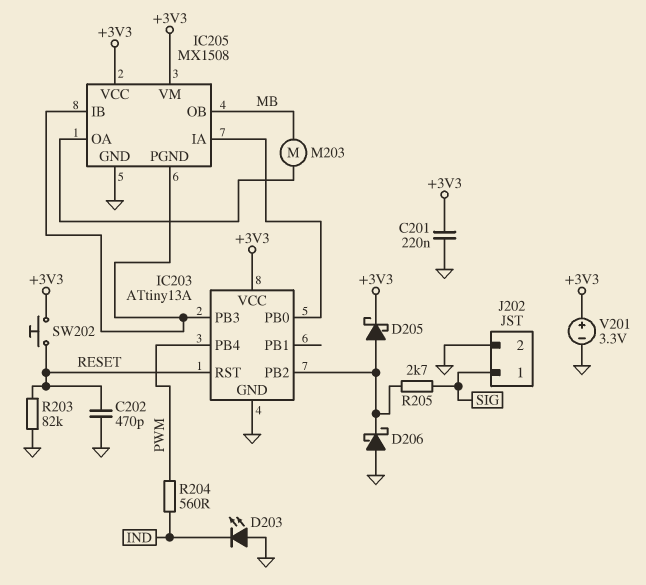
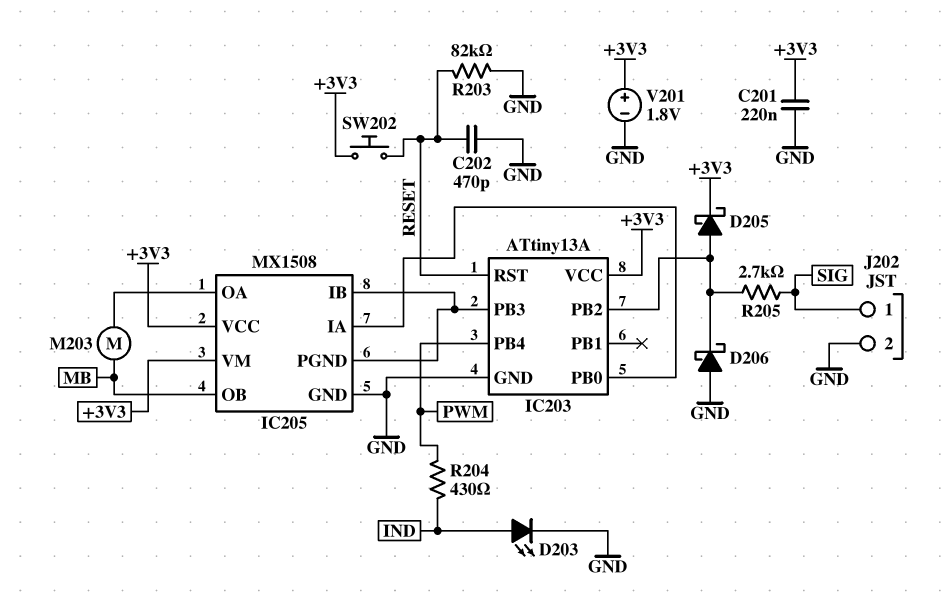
D203: LED (A GND, K IND) -> LED (A IND, K GND)
R204: 560 (IND, PWM) -> 430 (IND, PWM)
V201: 3.3V (plus +3V3, minus GND) -> 1.8V (plus +3V3, minus GND)

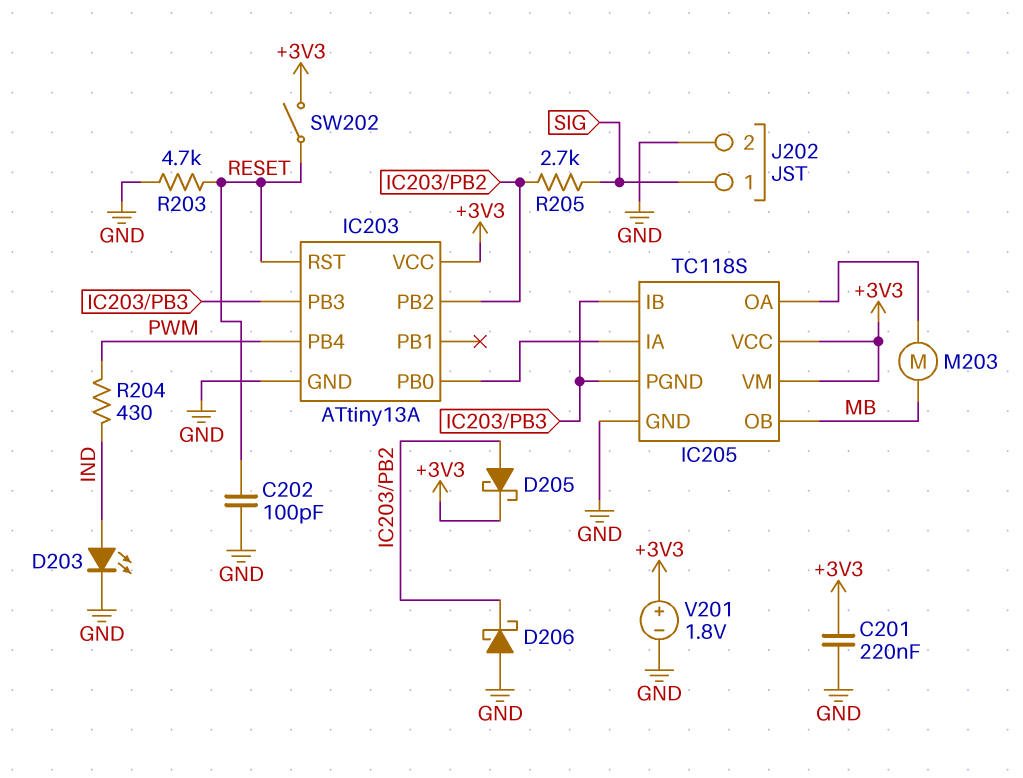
C202: 470pF (GND, RESET) -> 100pF (GND, RESET)
IC205: MX1508 -> TC118S
R203: 82k (GND, RESET) -> 4.7k (GND, RESET)
SW202: button (+3V3, RESET) -> switch (+3V3, RESET)

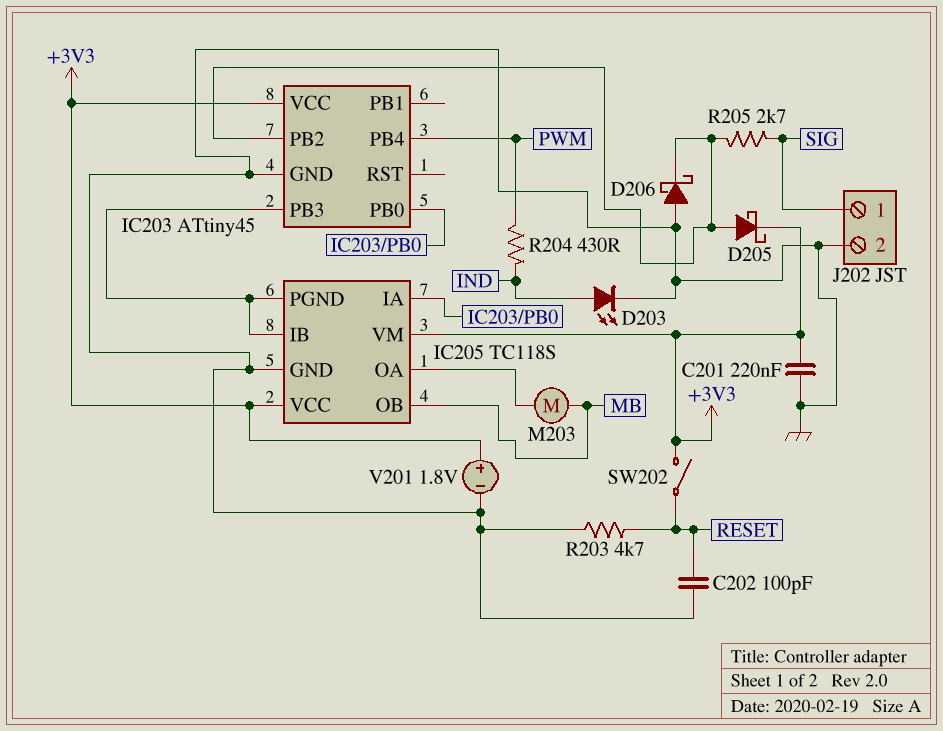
IC203: ATtiny13A -> ATtiny45
IC203 pin RST: RESET -> none

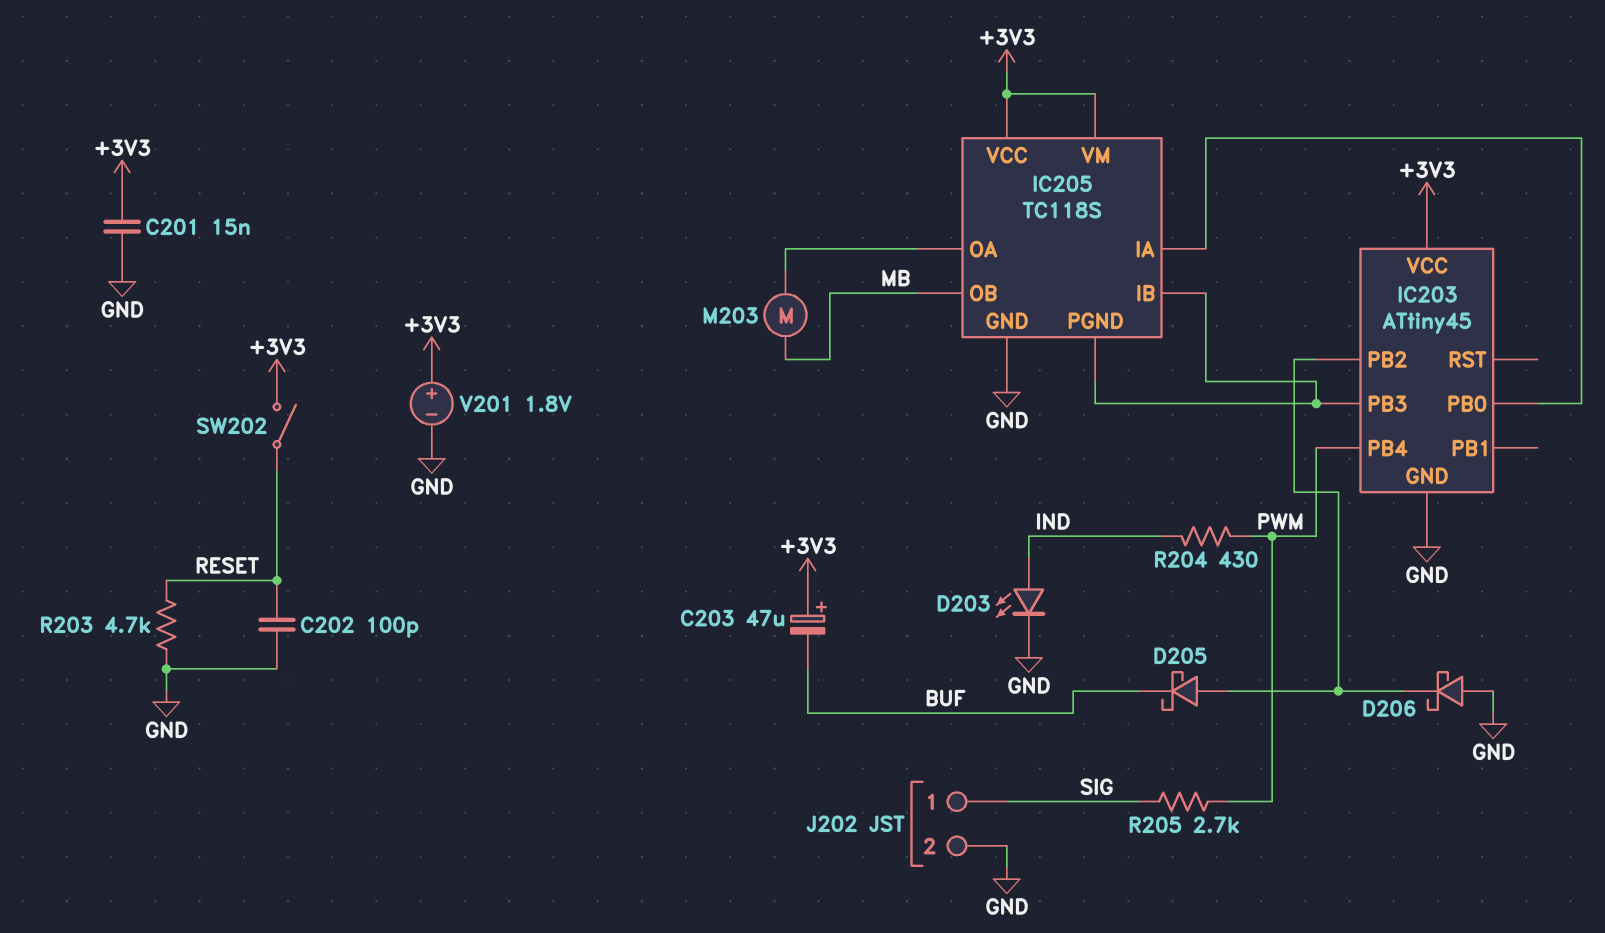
C201: 220nF (+3V3, GND) -> 15nF (+3V3, GND)
C203: none -> 47uF (plus +3V3, minus BUF)
D205: schottky (A IC203/PB2, K +3V3) -> schottky (A IC203/PB2, K BUF)
R205: 2.7k (IC203/PB2, SIG) -> 2.7k (PWM, SIG)

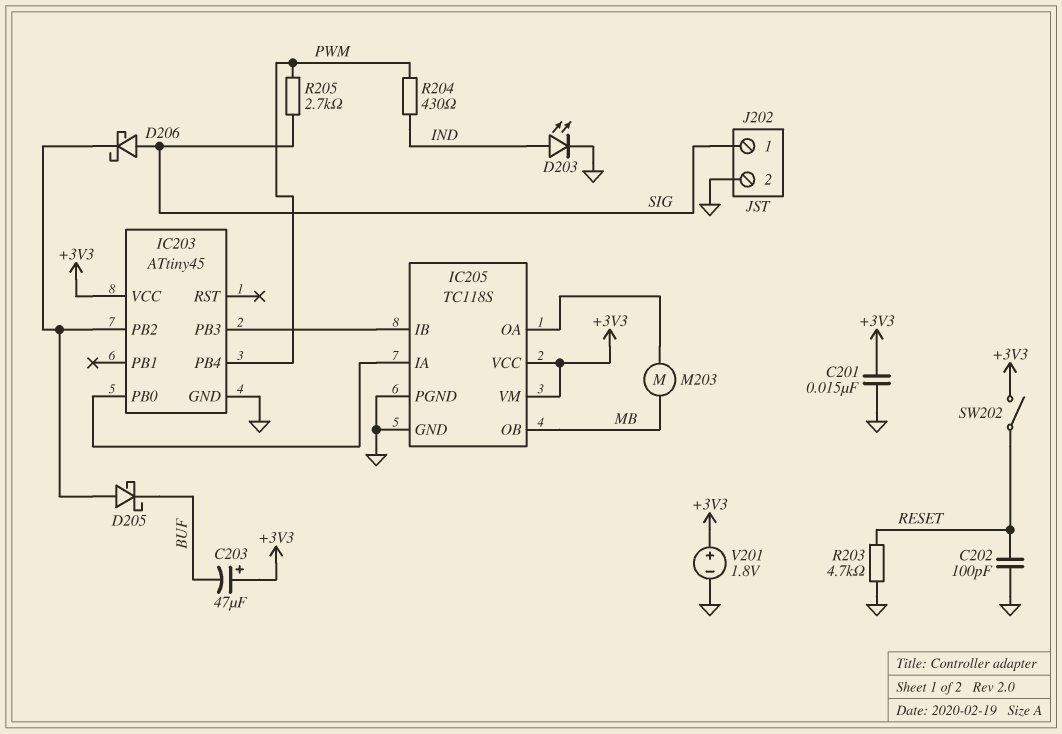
D206: schottky (A GND, K IC203/PB2) -> schottky (A SIG, K IC203/PB2)
IC205 pin PGND: IC203/PB3 -> GND

